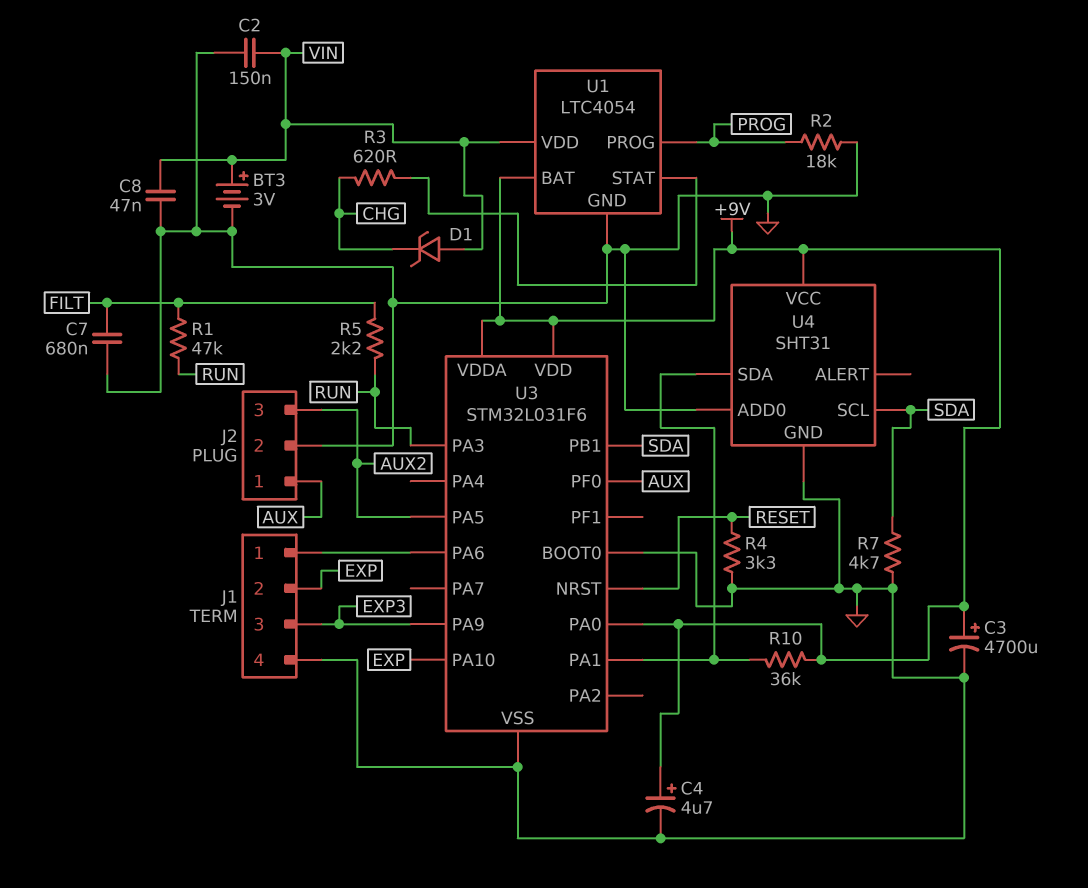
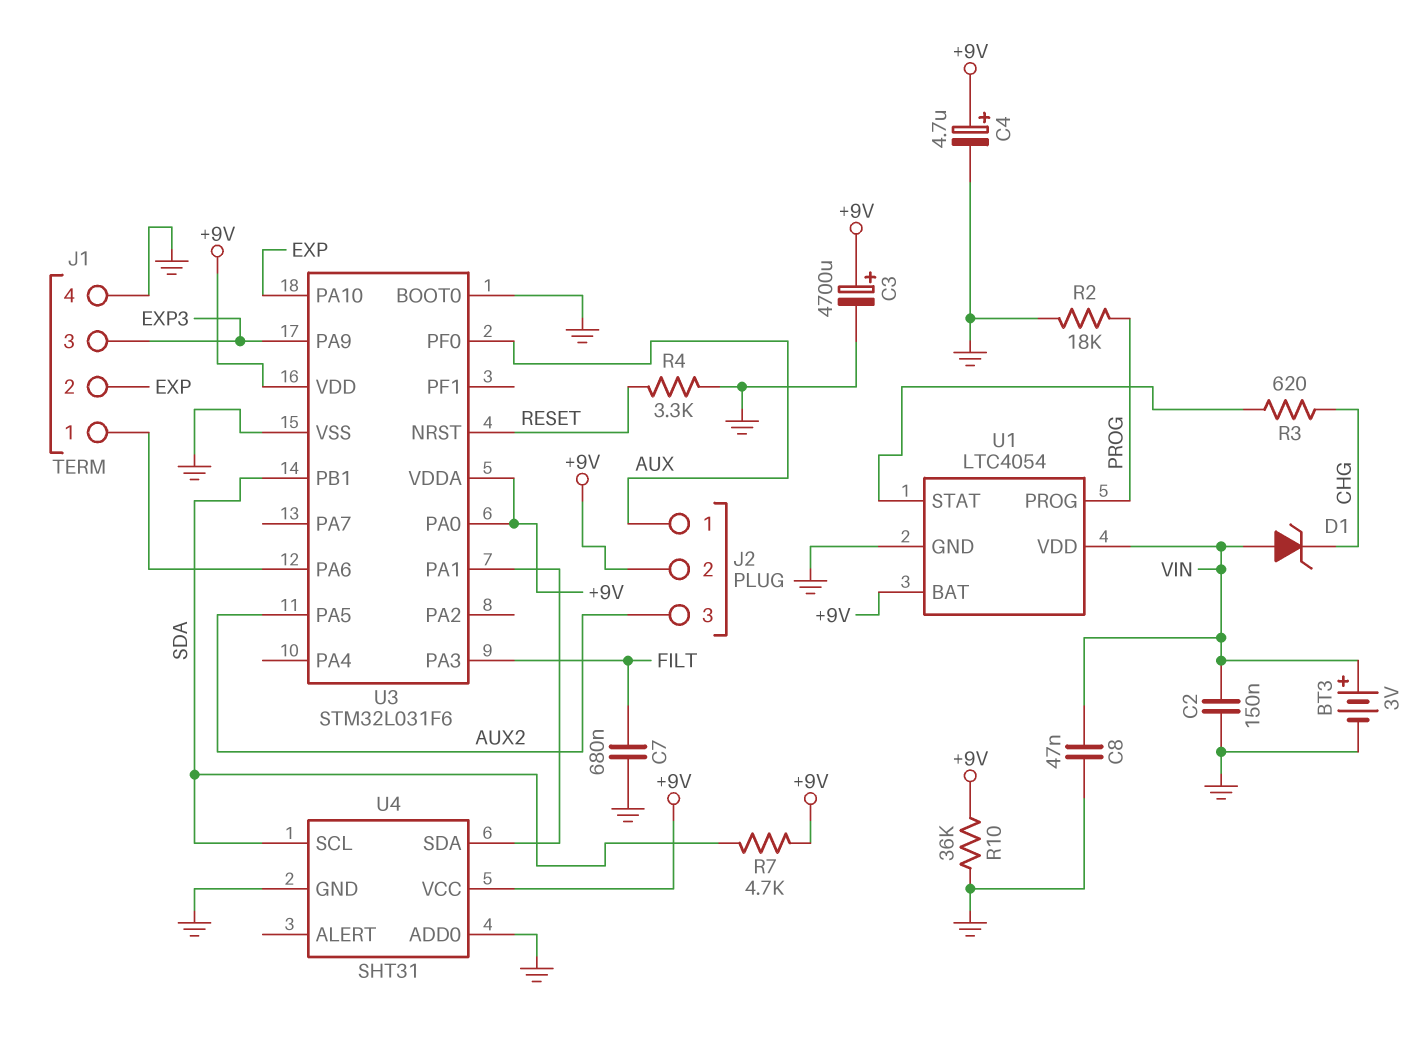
J2 pin 2: GND -> +9V
R1: 47k (FILT, RUN) -> none
R5: 2.2k (FILT, RUN) -> none
R7: 4.7k (GND, SDA) -> 4.7k (+9V, SDA)
R10: 36k (+9V, U3/PA1) -> 36k (+9V, GND)
U3 pin PA3: RUN -> FILT

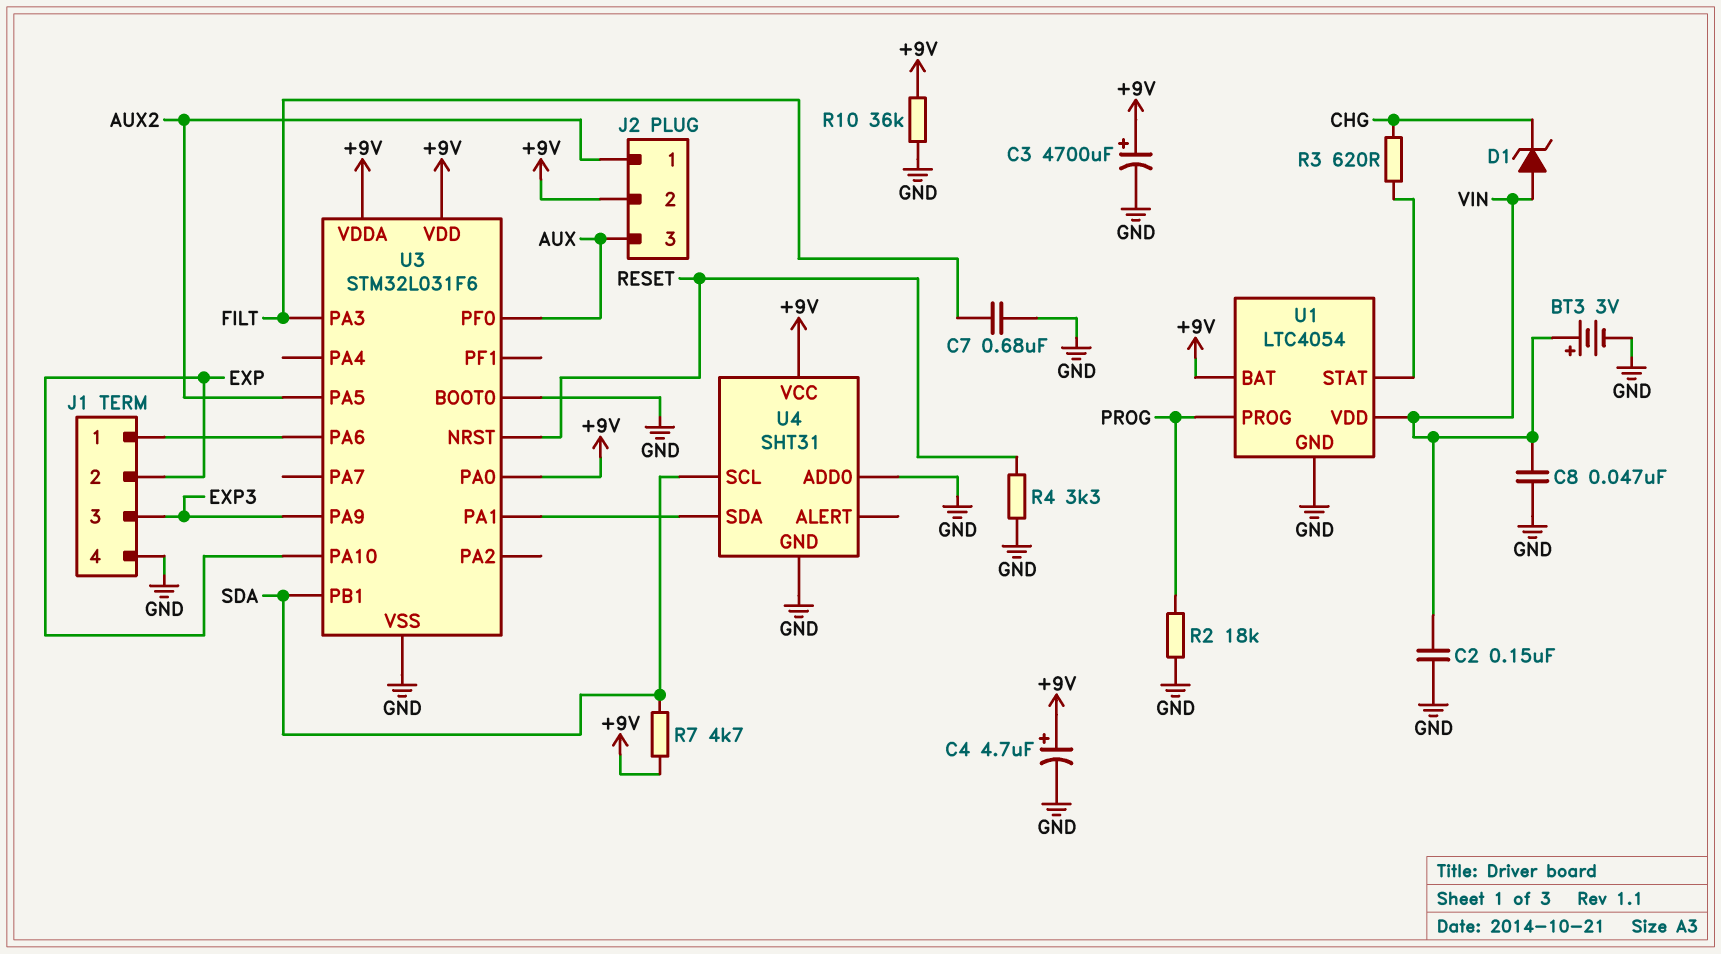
J2 pin 1: AUX -> AUX2
J2 pin 3: AUX2 -> AUX

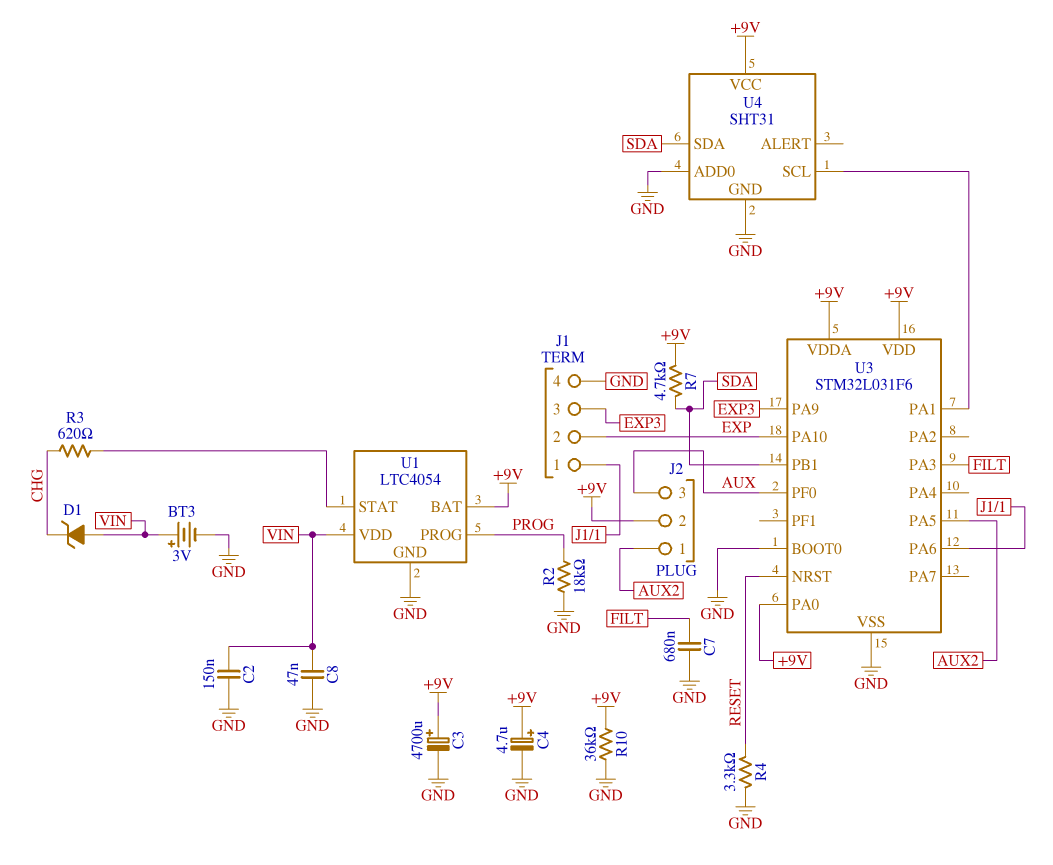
U4 pin SCL: SDA -> U3/PA1
U4 pin SDA: U3/PA1 -> SDA

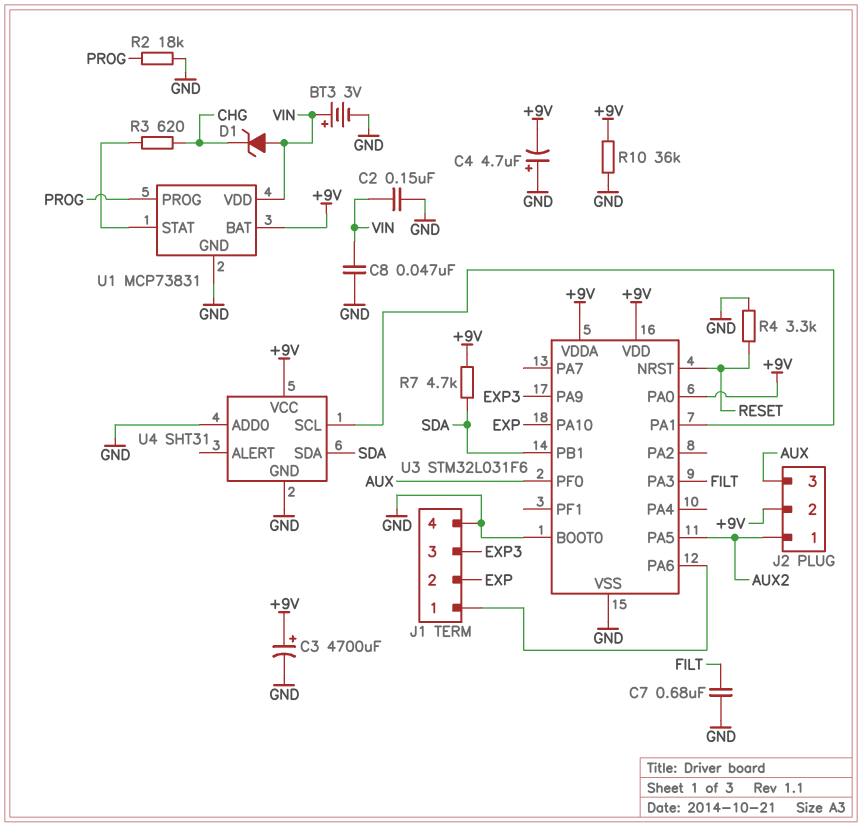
C4: 4.7uF (plus +9V, minus GND) -> 4.7uF (plus GND, minus +9V)
U1: LTC4054 -> MCP73831

